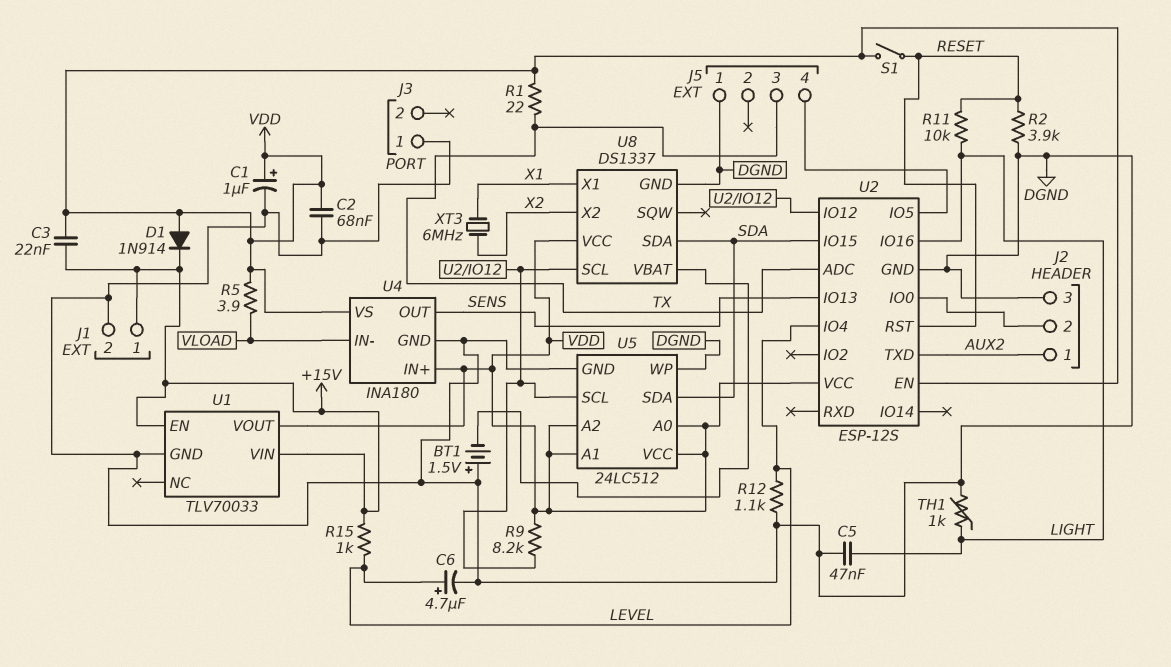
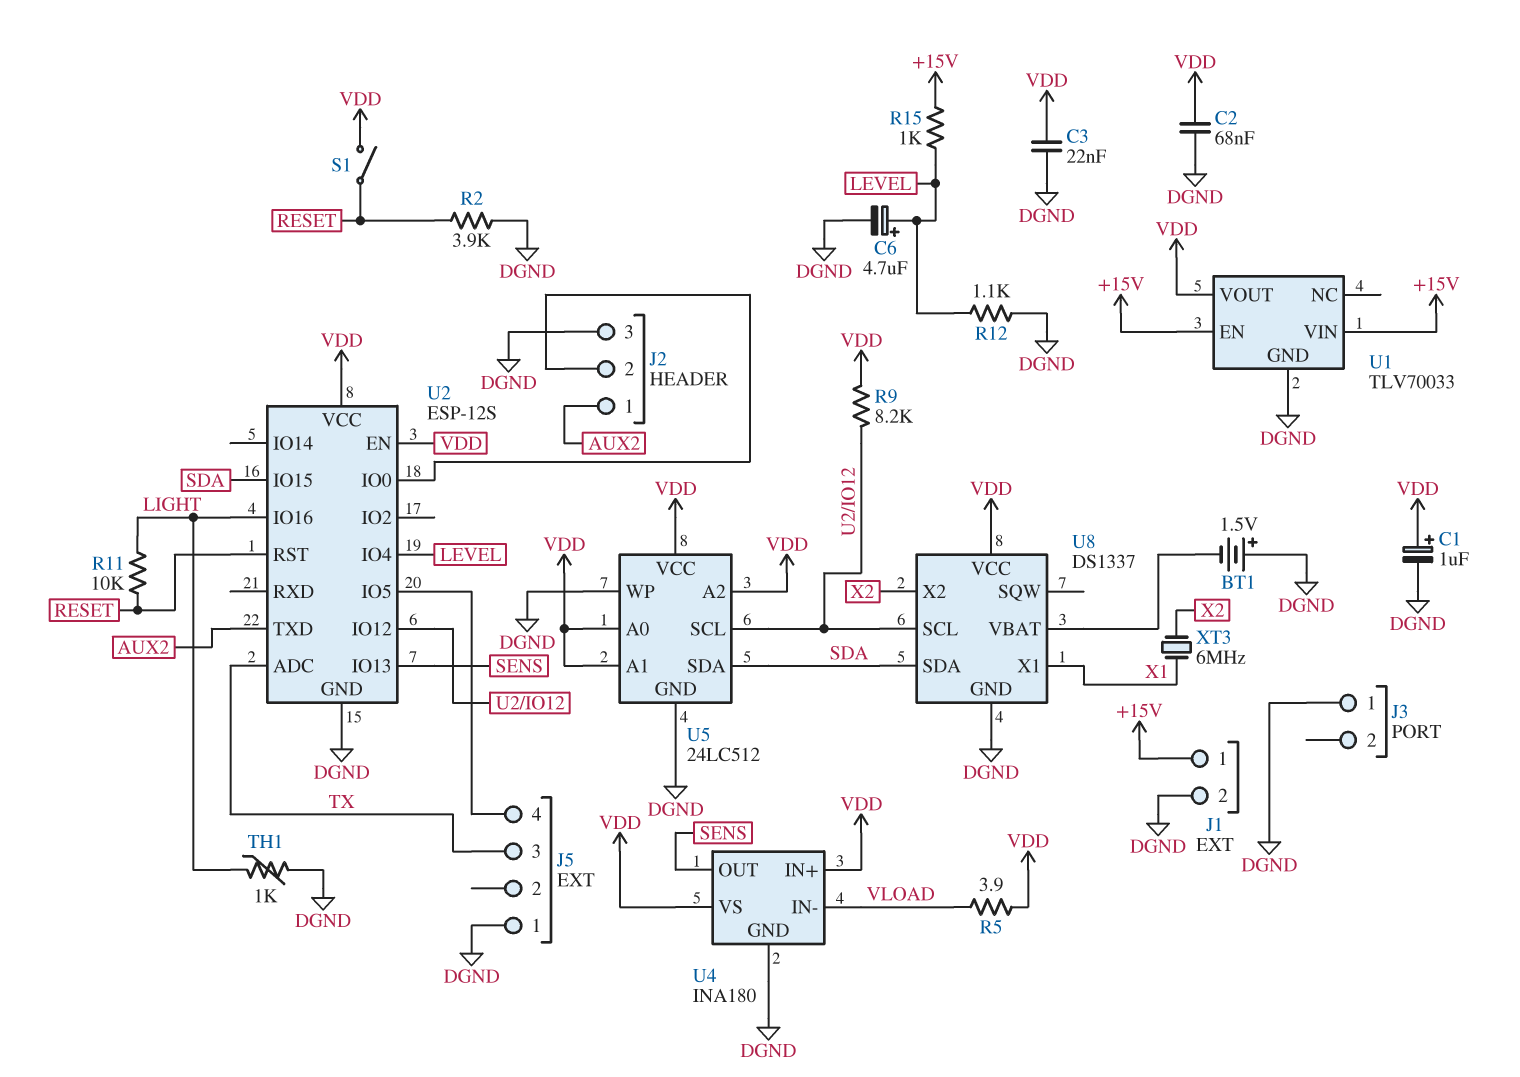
C3: 22nF (+15V, VDD) -> 22nF (DGND, VDD)
C5: 47nF (DGND, LIGHT) -> none
D1: diode 1N914 (A VDD, K +15V) -> none
R1: 22 (TX, VDD) -> none

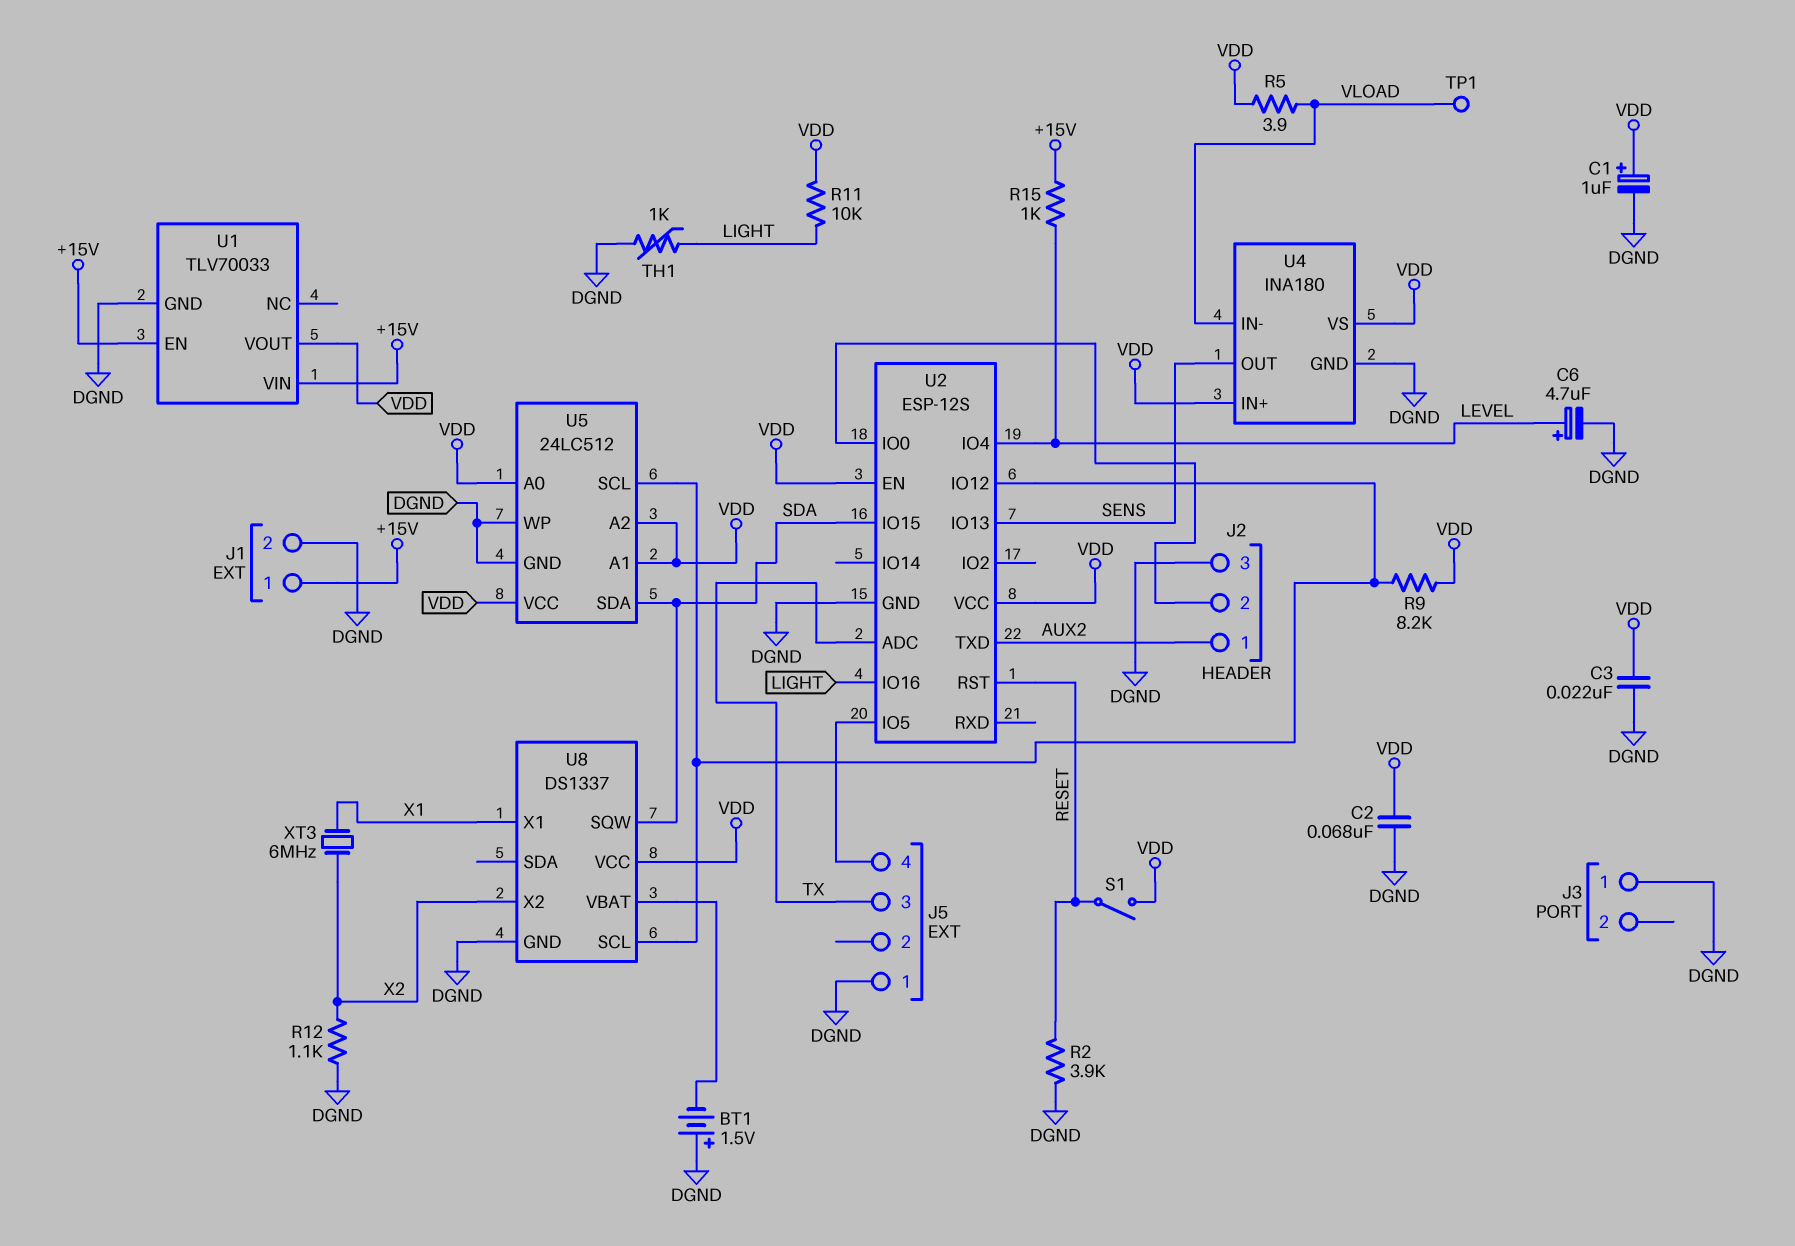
R11: 10k (LIGHT, RESET) -> 10k (LIGHT, VDD)
R12: 1.1k (DGND, LEVEL) -> 1.1k (DGND, X2)
TP1: none -> test point (VLOAD)
U8 pin SDA: SDA -> none
U8 pin SQW: none -> SDA

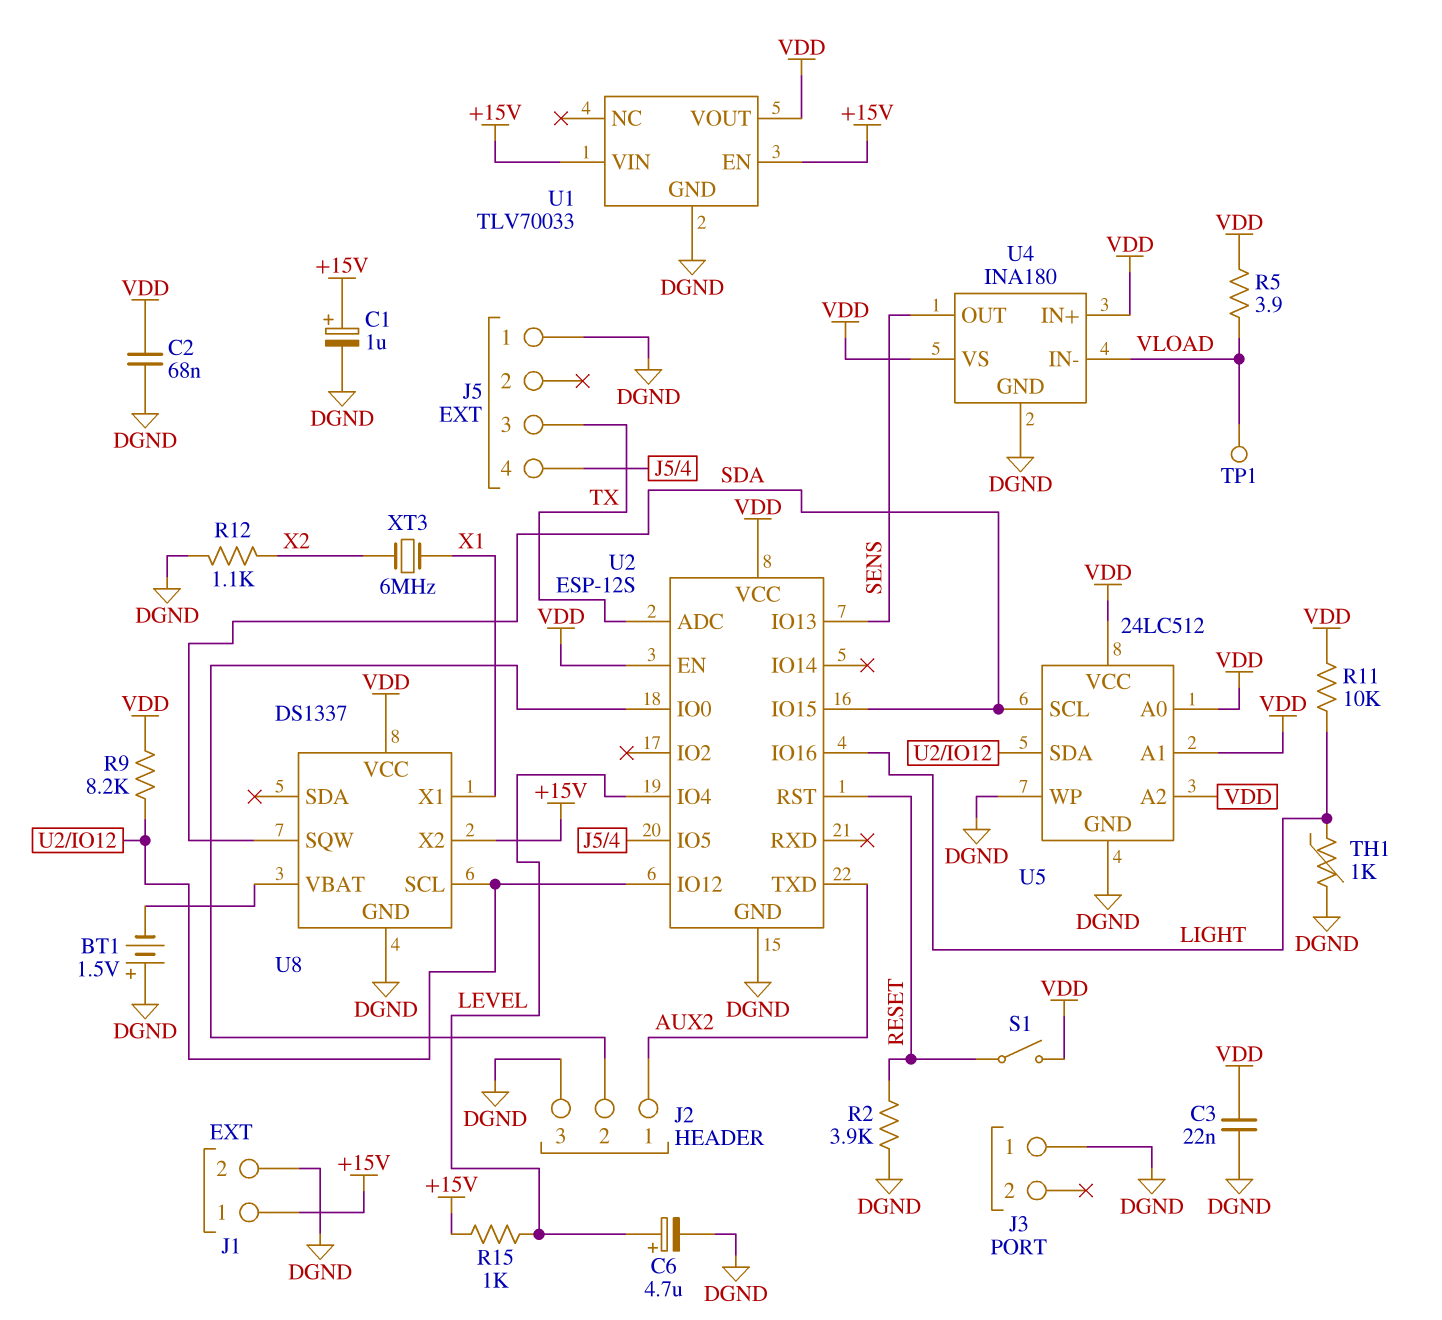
C1: 1uF (plus VDD, minus DGND) -> 1uF (plus +15V, minus DGND)
U5 pin SCL: U2/IO12 -> SDA
U5 pin SDA: SDA -> U2/IO12
U8 pin X2: X2 -> +15V

